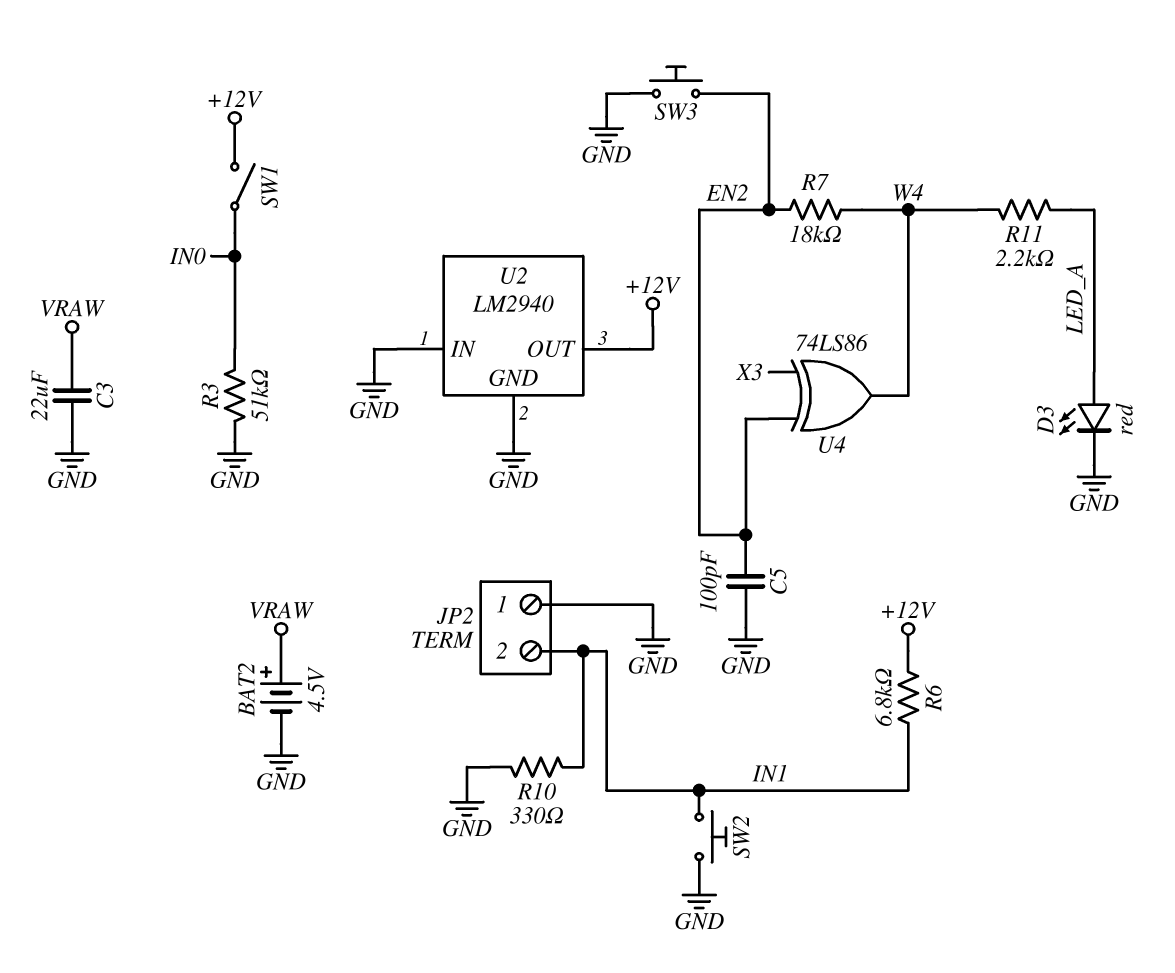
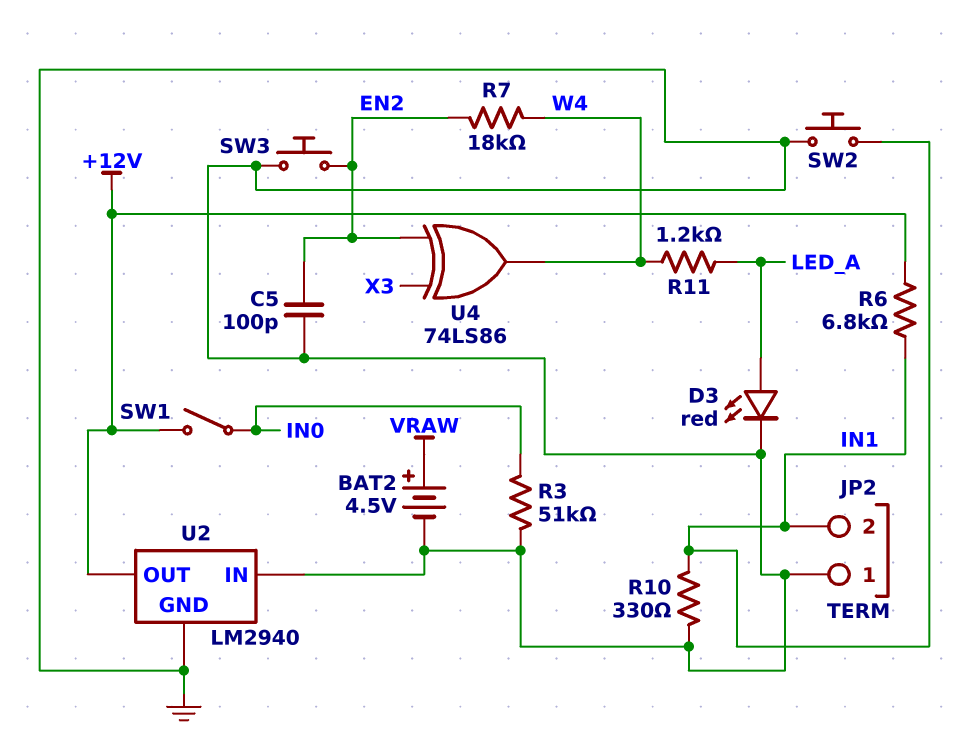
C3: 22uF (GND, VRAW) -> none
R11: 2.2k (LED_A, W4) -> 1.2k (LED_A, W4)

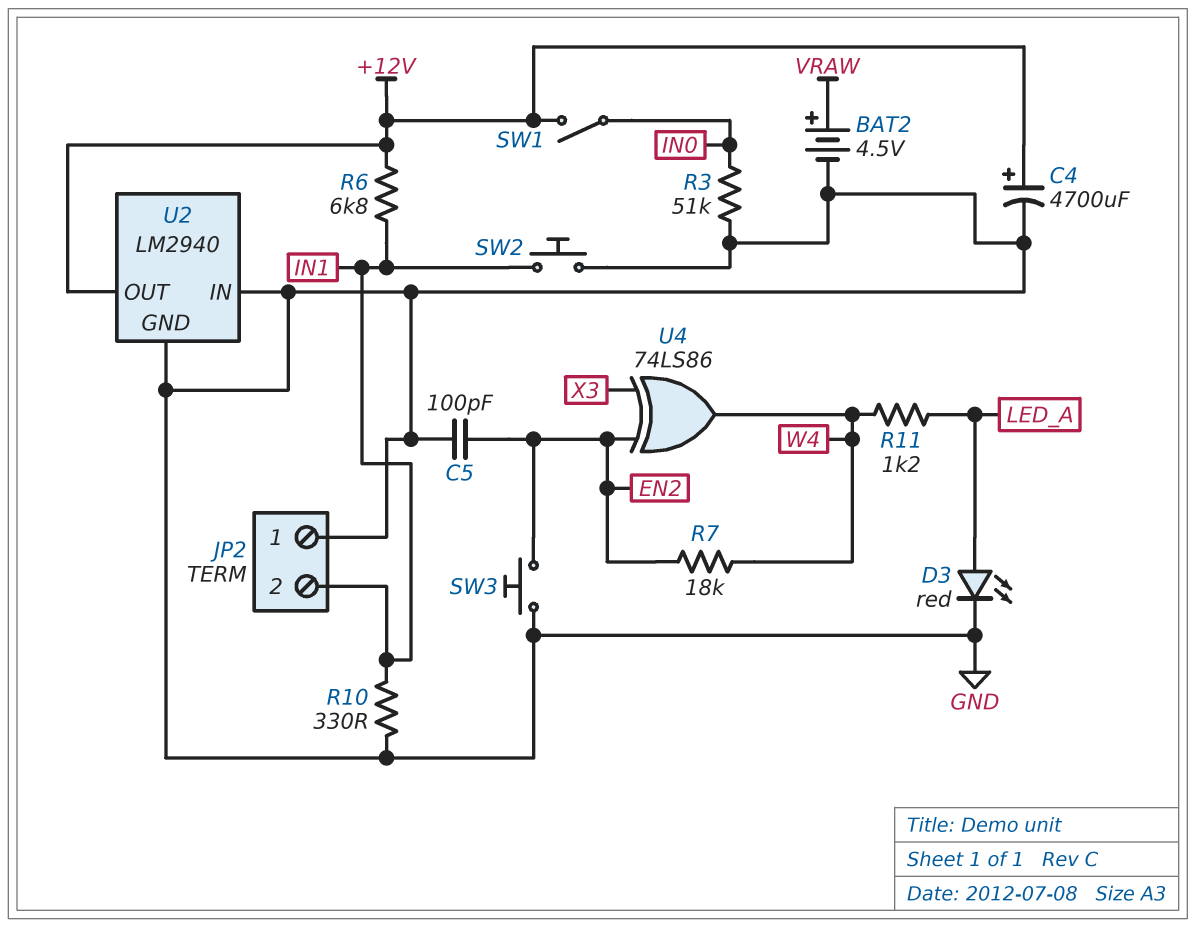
C4: none -> 4700uF (plus +12V, minus GND)

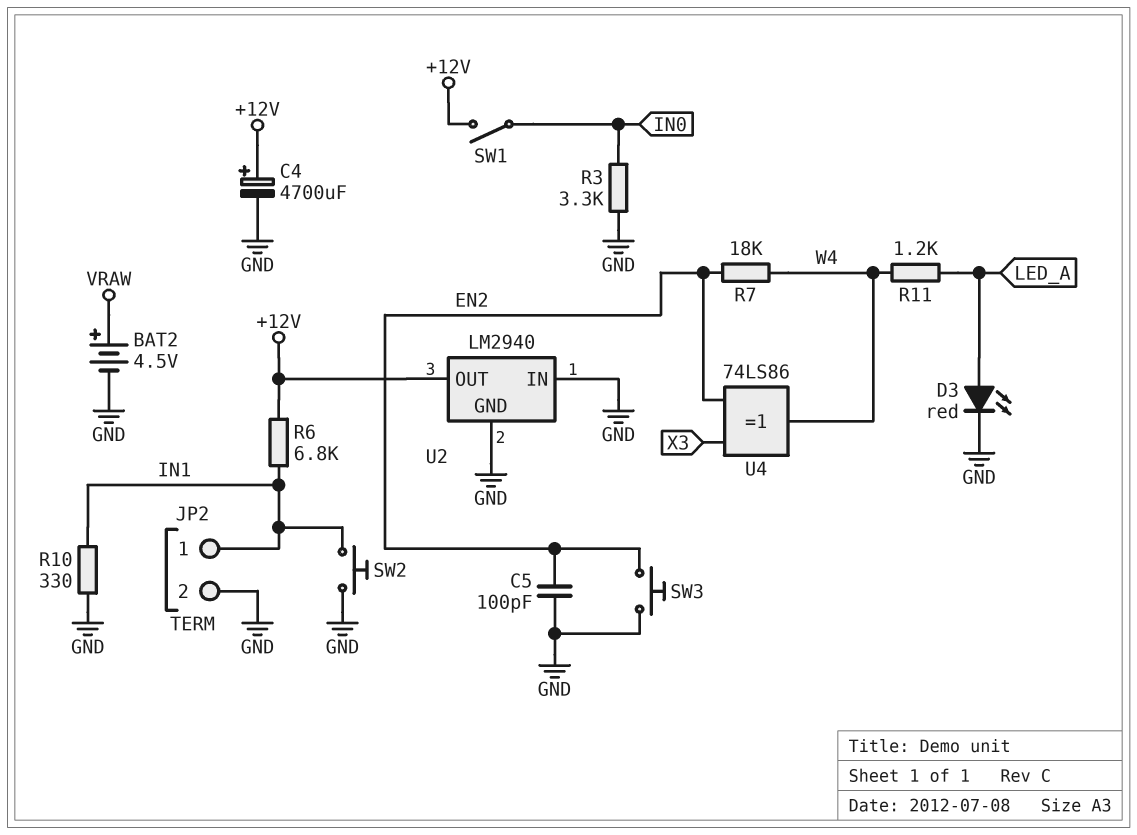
JP2 pin 1: GND -> IN1
JP2 pin 2: IN1 -> GND
R3: 51k (GND, IN0) -> 3.3k (GND, IN0)

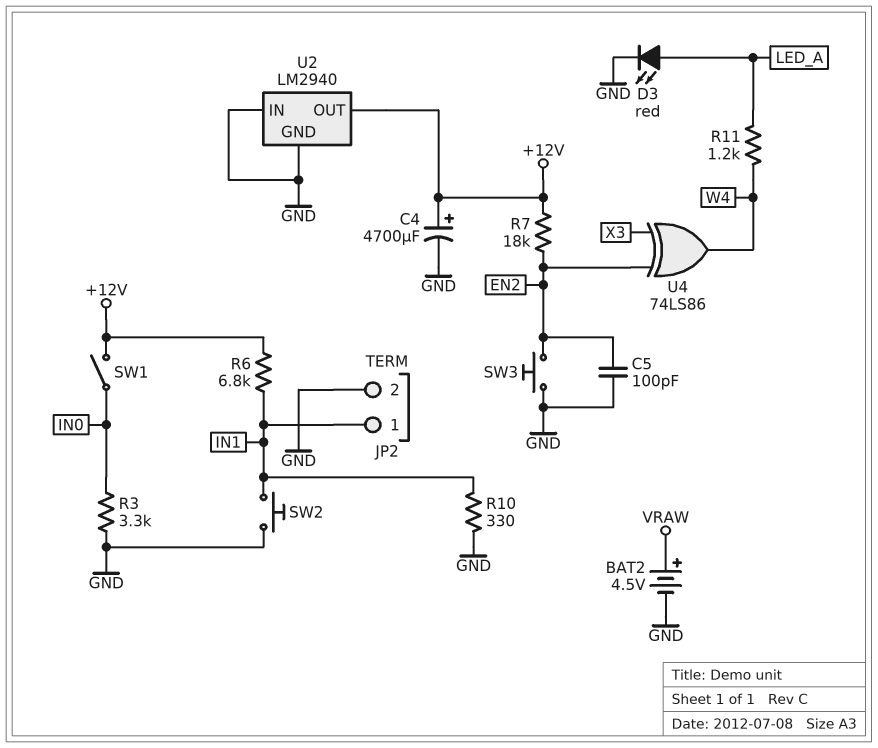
R7: 18k (EN2, W4) -> 18k (+12V, EN2)

